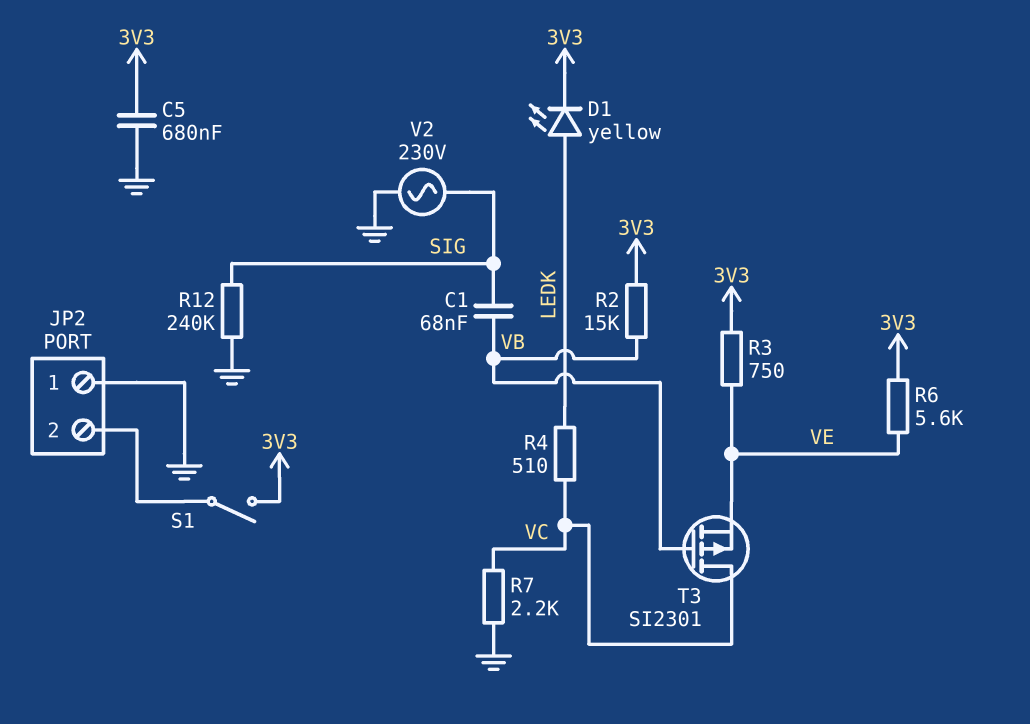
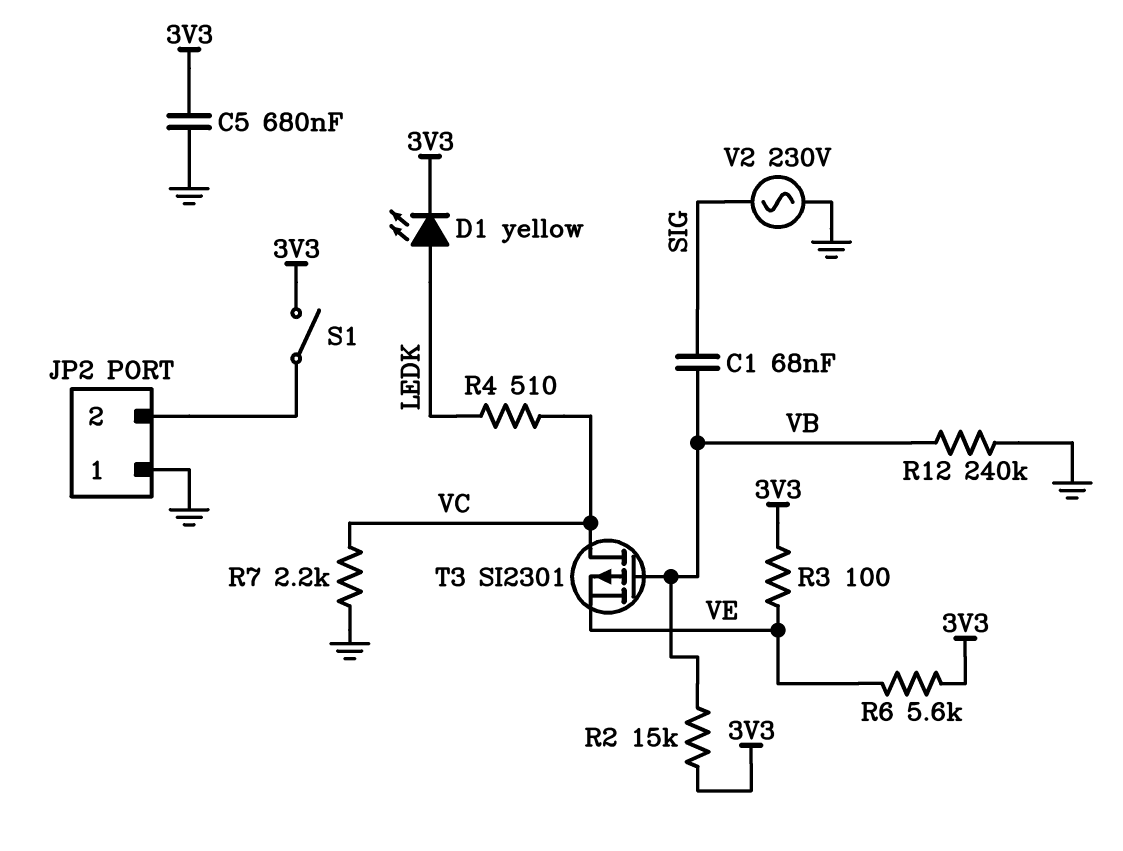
R3: 750 (3V3, VE) -> 100 (3V3, VE)
R12: 240k (GND, SIG) -> 240k (GND, VB)

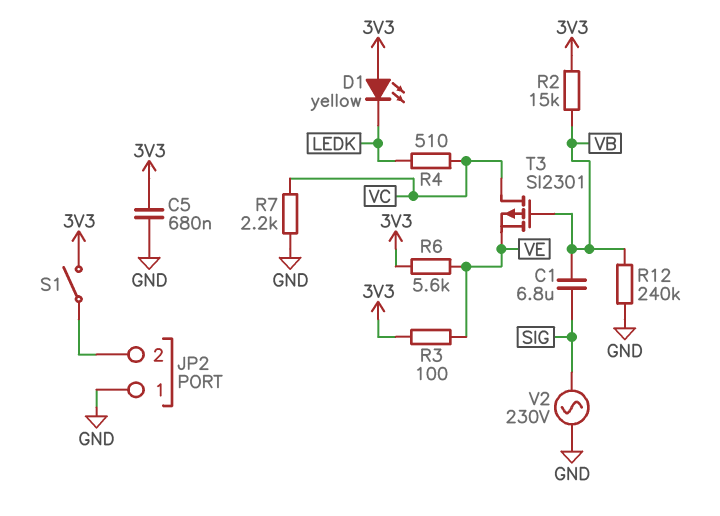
C1: 68nF (SIG, VB) -> 6.8uF (SIG, VB)
D1: LED yellow (A LEDK, K 3V3) -> LED yellow (A 3V3, K LEDK)

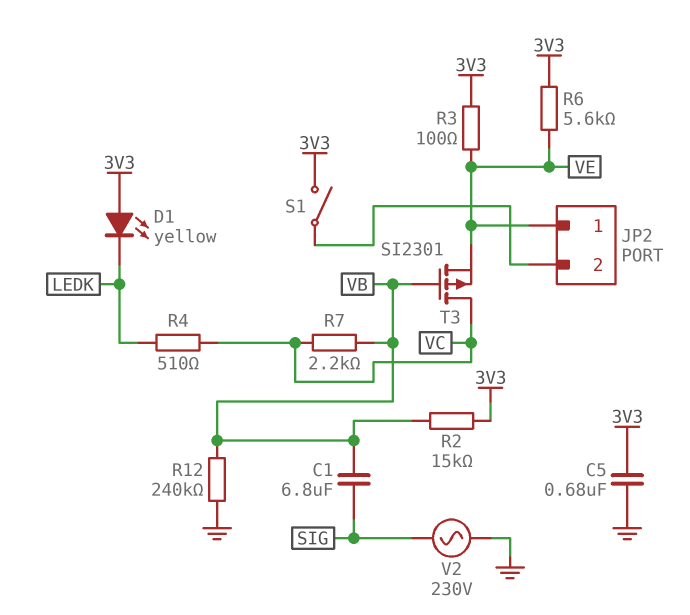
JP2 pin 1: GND -> VE
R7: 2.2k (GND, VC) -> 2.2k (VB, VC)

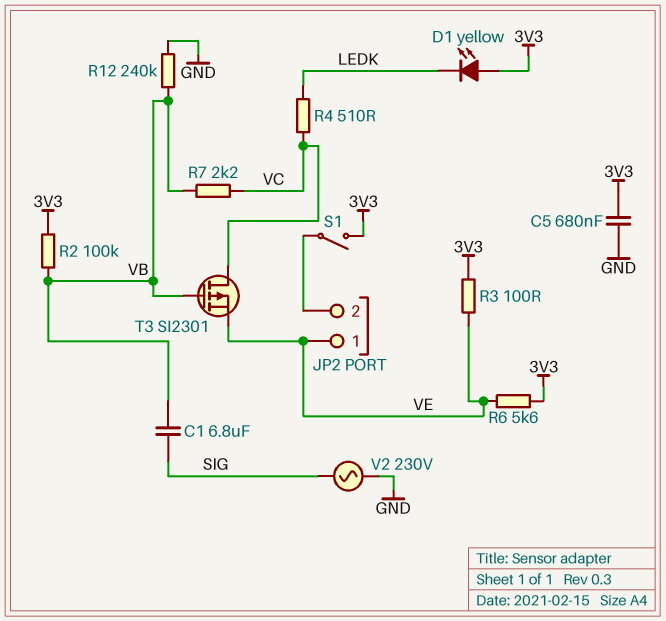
R2: 15k (3V3, VB) -> 100k (3V3, VB)

